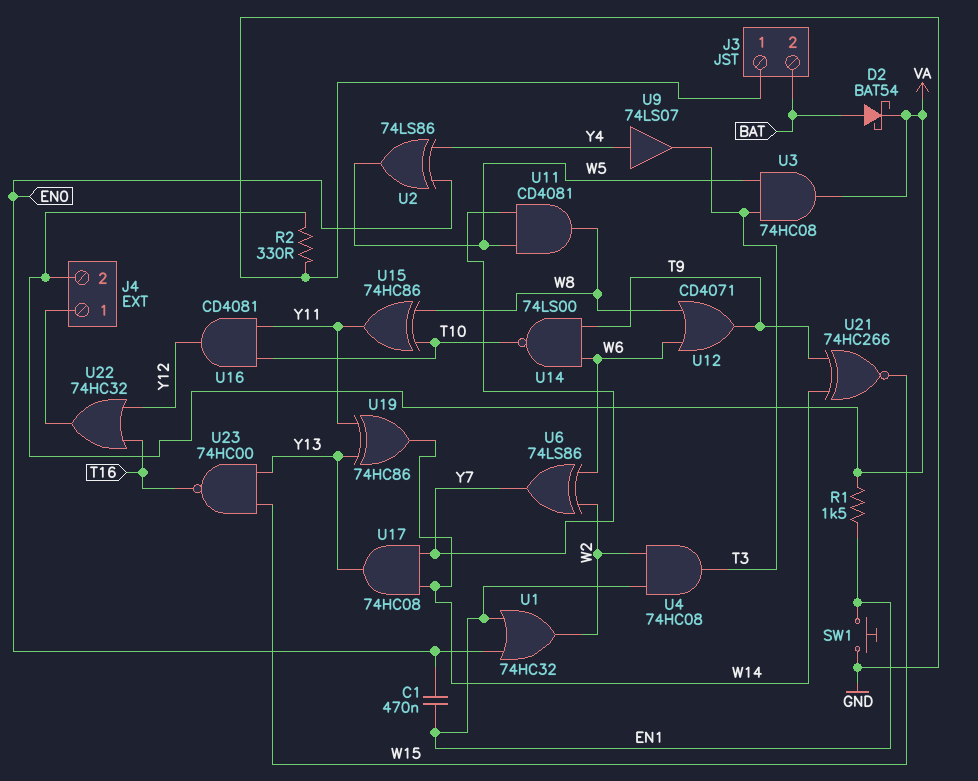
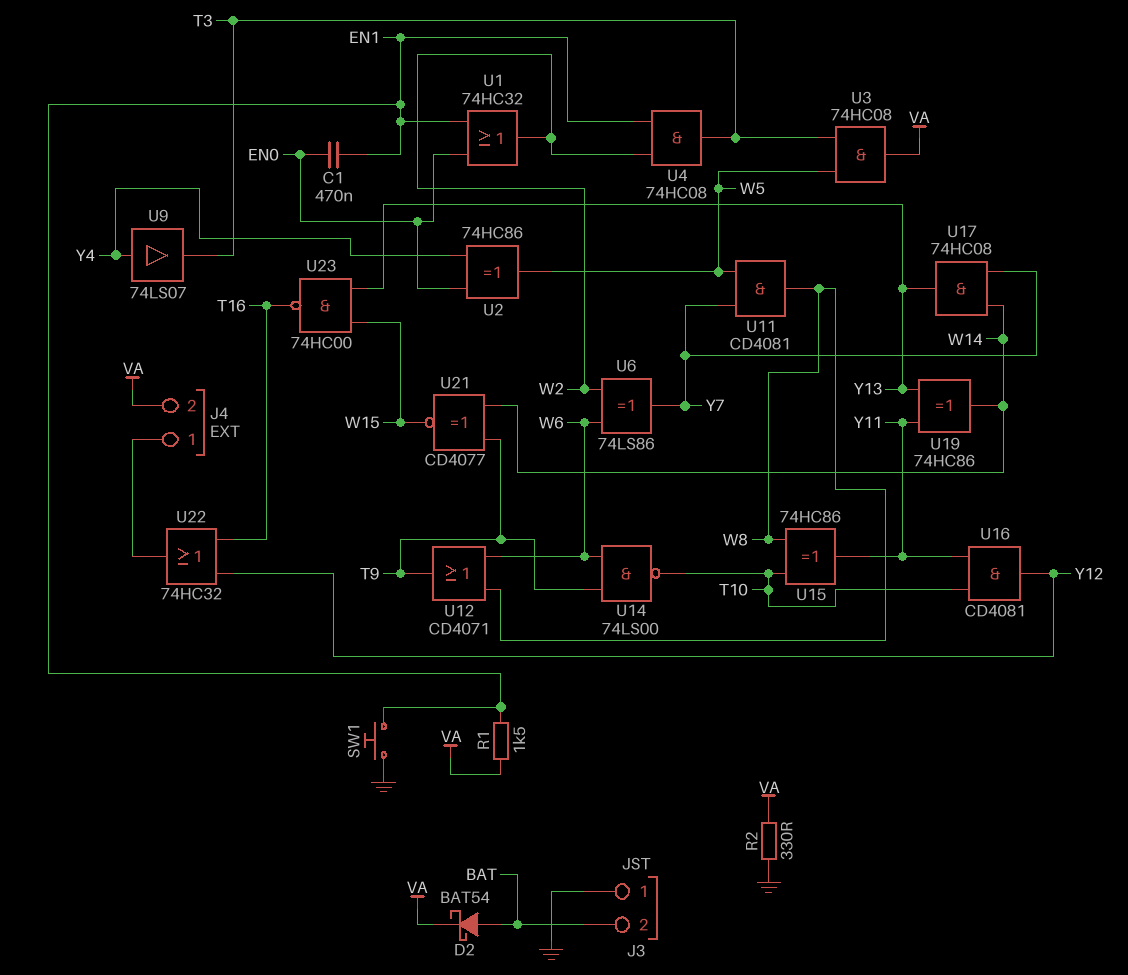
U2: XOR 74LS86 (in EN0, in Y4, out W5) -> XOR 74HC86 (in EN0, in Y4, out W5)
U21: XNOR 74HC266 (in T9, in W14, out W15) -> XNOR CD4077 (in T9, in W14, out W15)

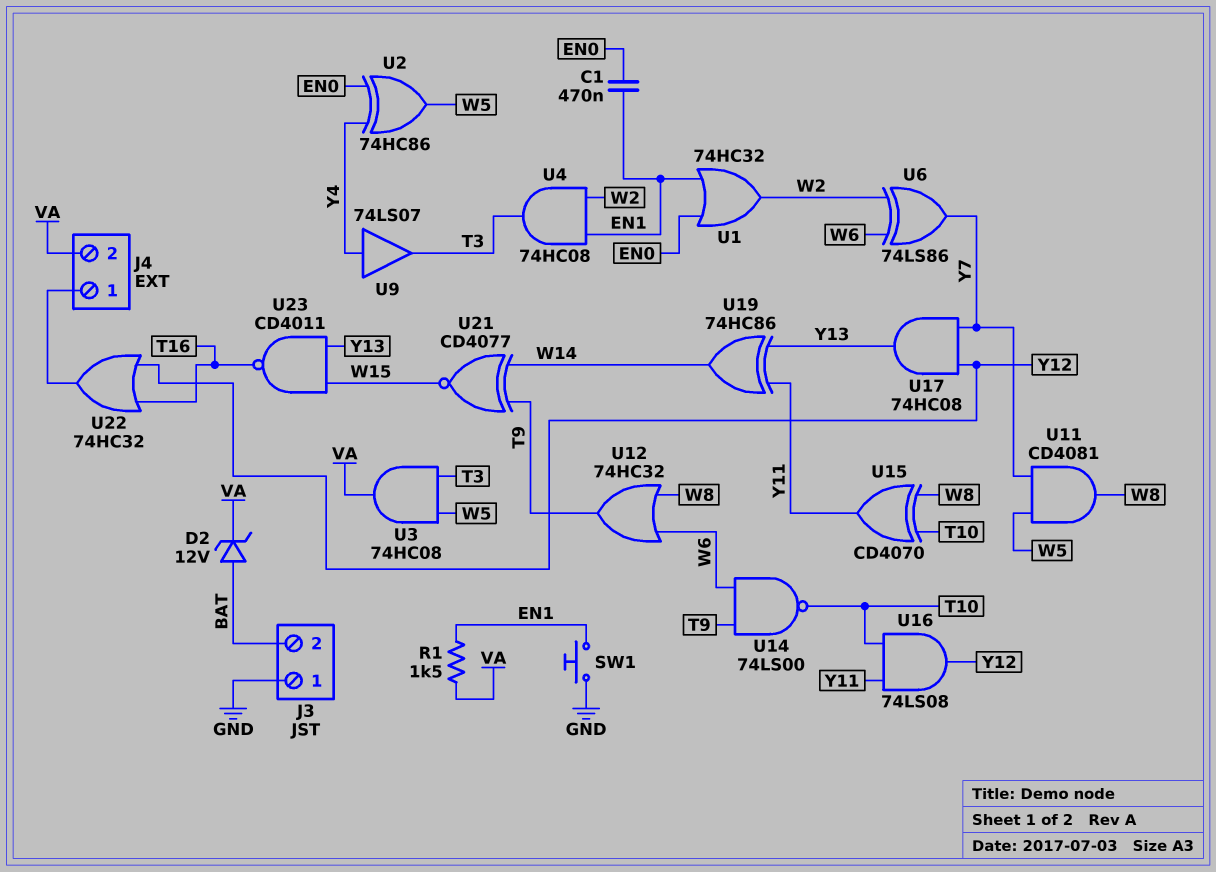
D2: schottky BAT54 (A BAT, K VA) -> zener 12V (A BAT, K VA)
R2: 330 (GND, VA) -> none
U12: OR CD4071 (in W6, in W8, out T9) -> OR 74HC32 (in W6, in W8, out T9)
U15: XOR 74HC86 (in T10, in W8, out Y11) -> XOR CD4070 (in T10, in W8, out Y11)
U16: AND CD4081 (in T10, in Y11, out Y12) -> AND 74LS08 (in T10, in Y11, out Y12)
U17: AND 74HC08 (in W14, in Y7, out Y13) -> AND 74HC08 (in Y7, in Y12, out Y13)
U23: NAND 74HC00 (in W15, in Y13, out T16) -> NAND CD4011 (in W15, in Y13, out T16)

